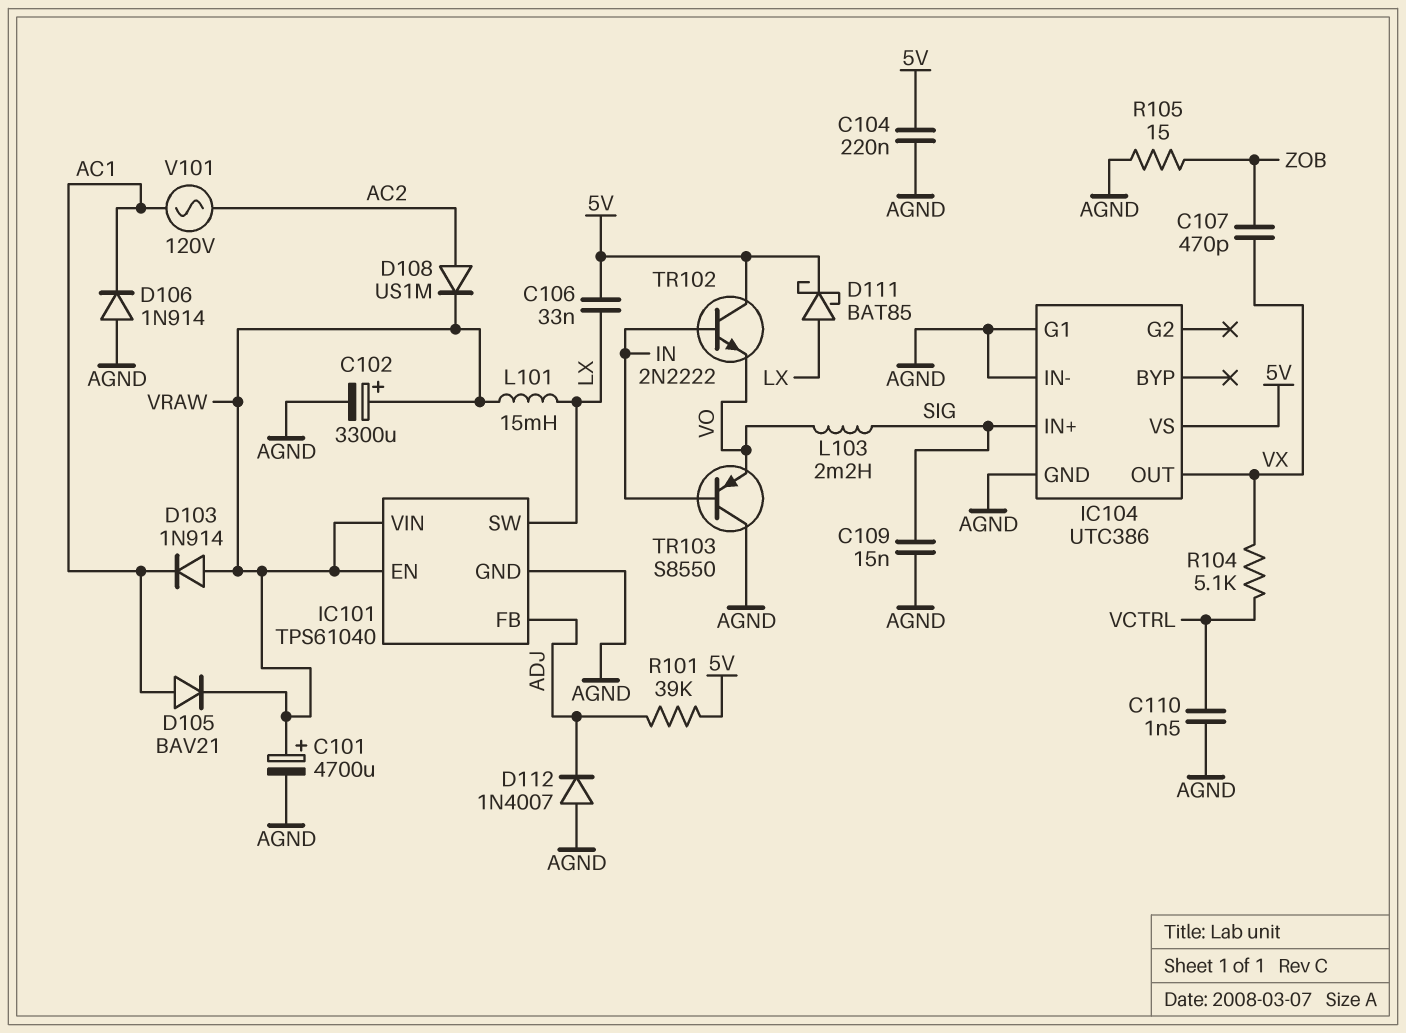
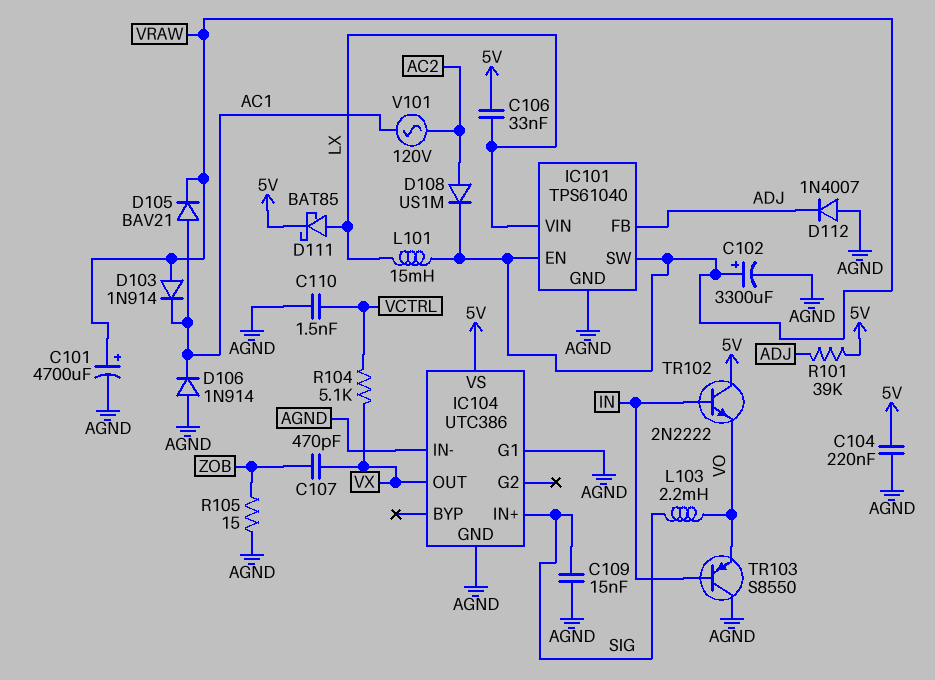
IC101 pin SW: LX -> VRAW
IC101 pin VIN: VRAW -> LX

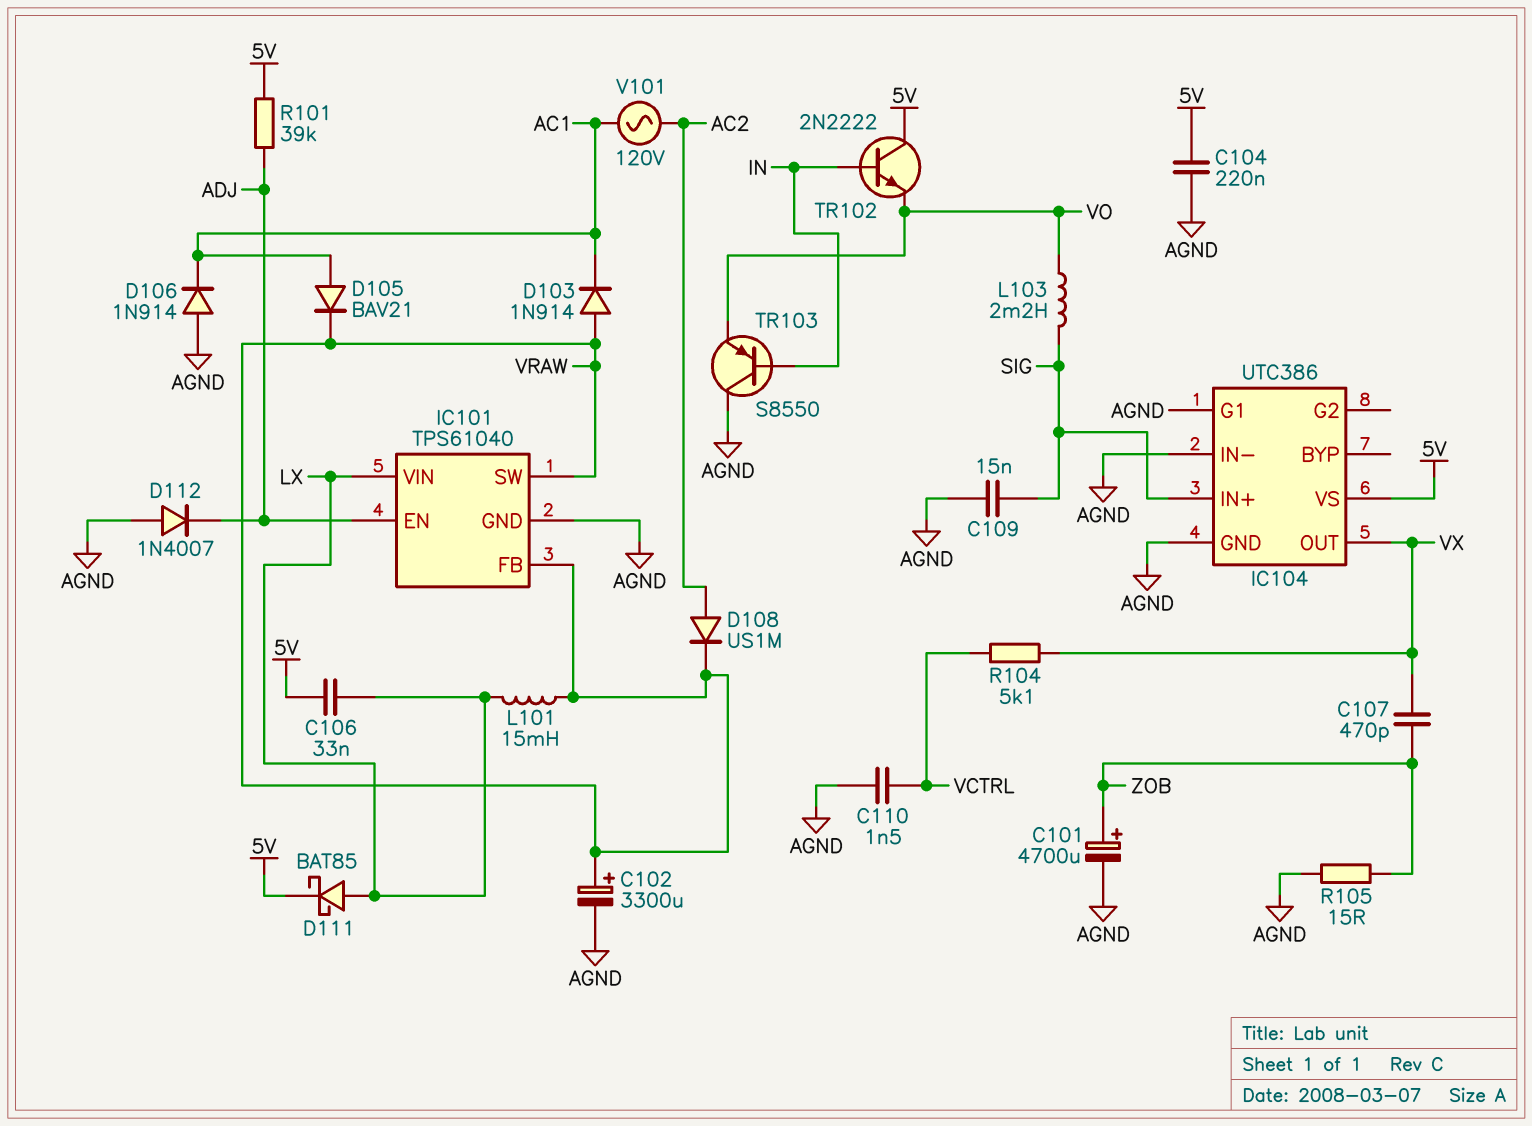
C101: 4700uF (plus VRAW, minus AGND) -> 4700uF (plus ZOB, minus AGND)
IC101 pin EN: VRAW -> ADJ
IC101 pin FB: ADJ -> VRAW

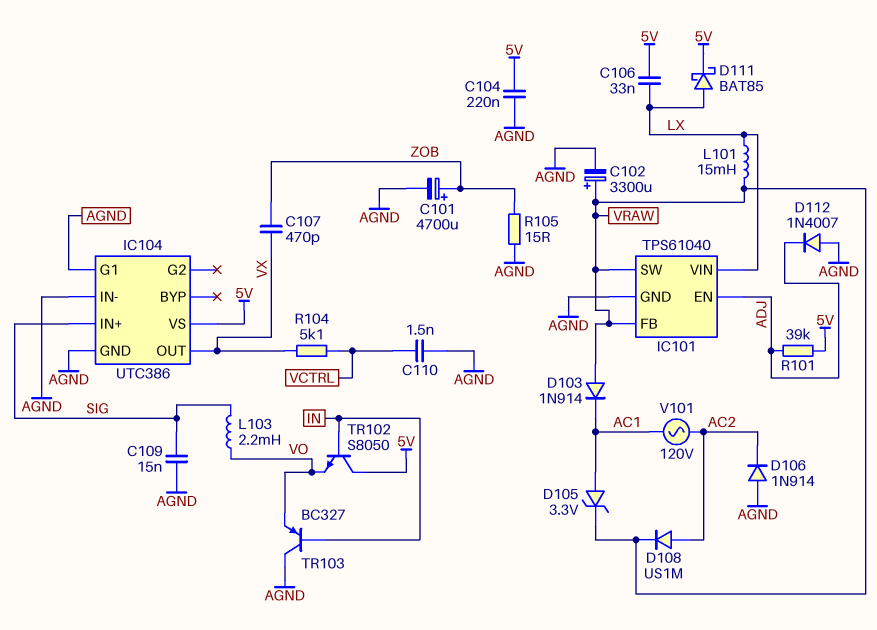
D105: diode BAV21 (A AC1, K VRAW) -> zener 3.3V (A AC1, K VRAW)
D106: diode 1N914 (A AGND, K AC1) -> diode 1N914 (A AGND, K AC2)
TR102: NPN 2N2222 (B IN, C 5V, E VO) -> NPN S8050 (B IN, C 5V, E VO)
TR103: PNP S8550 (B IN, C AGND, E VO) -> PNP BC327 (B IN, C AGND, E VO)

